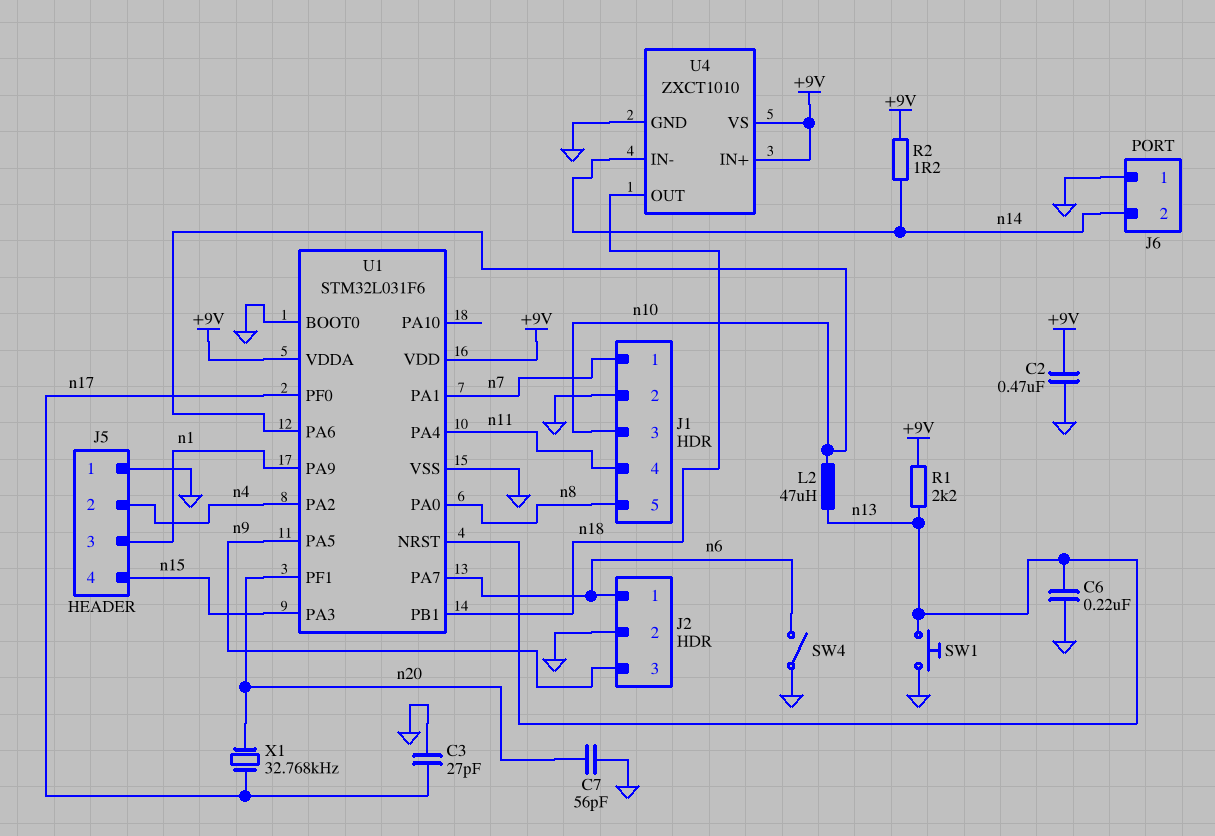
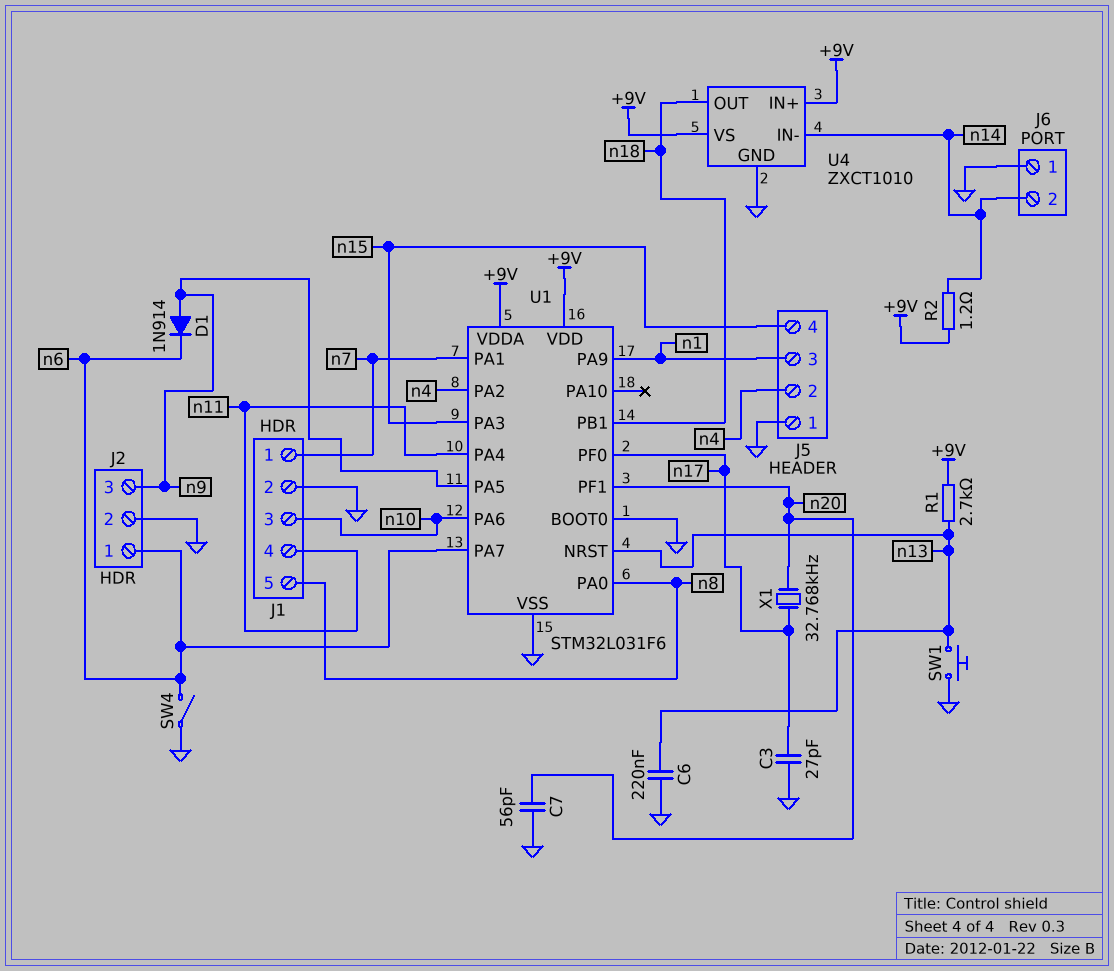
C2: 470nF (+9V, GND) -> none
D1: none -> diode 1N914 (A n9, K n6)
L2: 47uH (n10, n13) -> none
R1: 2.2k (+9V, n13) -> 2.7k (+9V, n13)

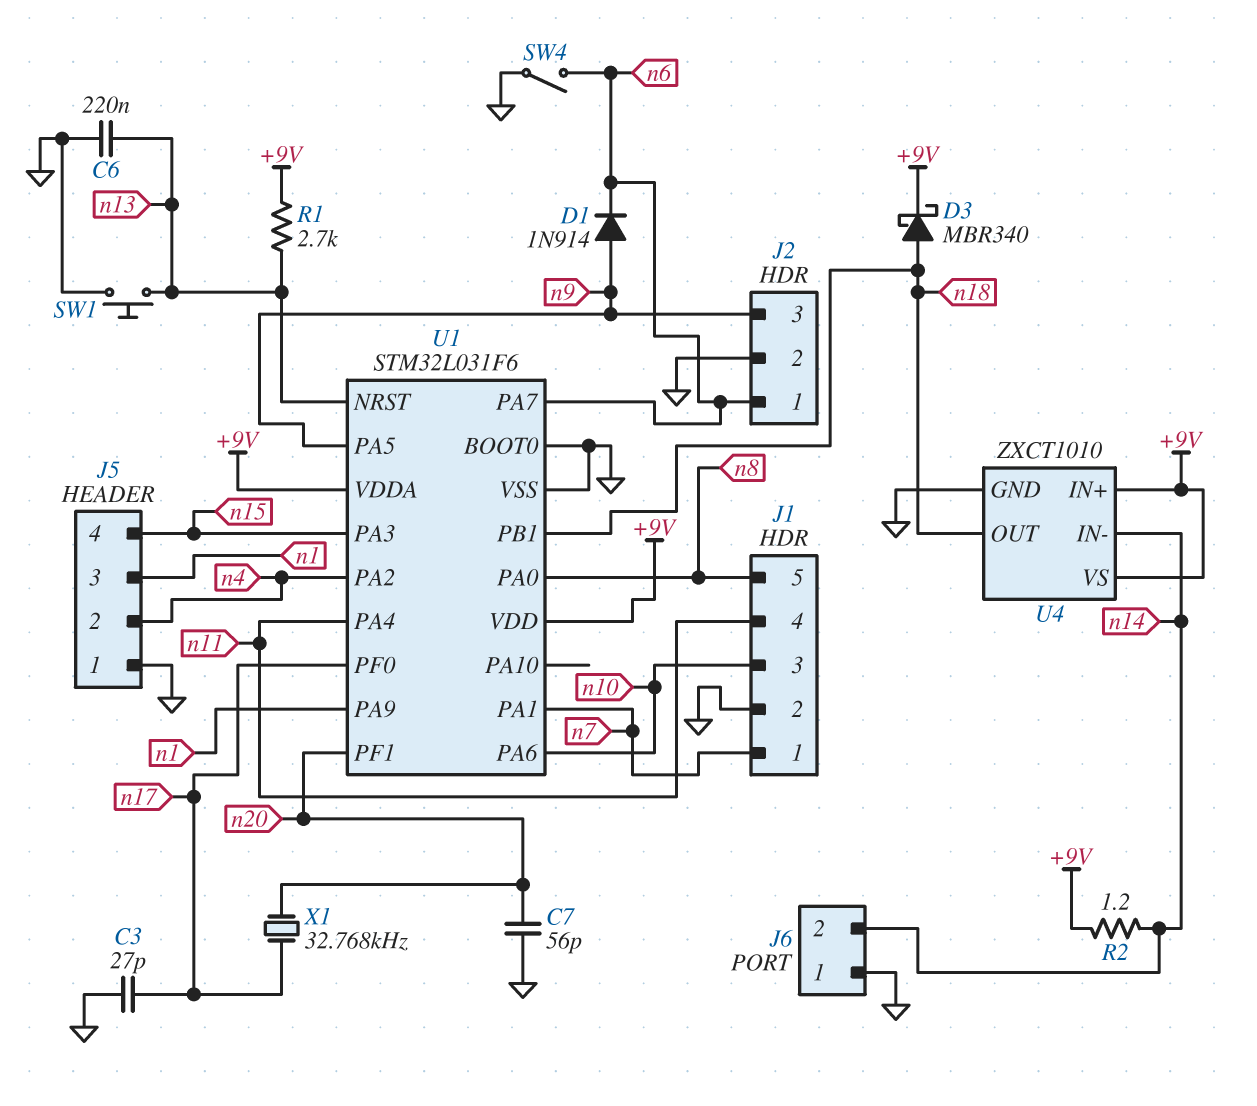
D3: none -> schottky MBR340 (A n18, K +9V)

